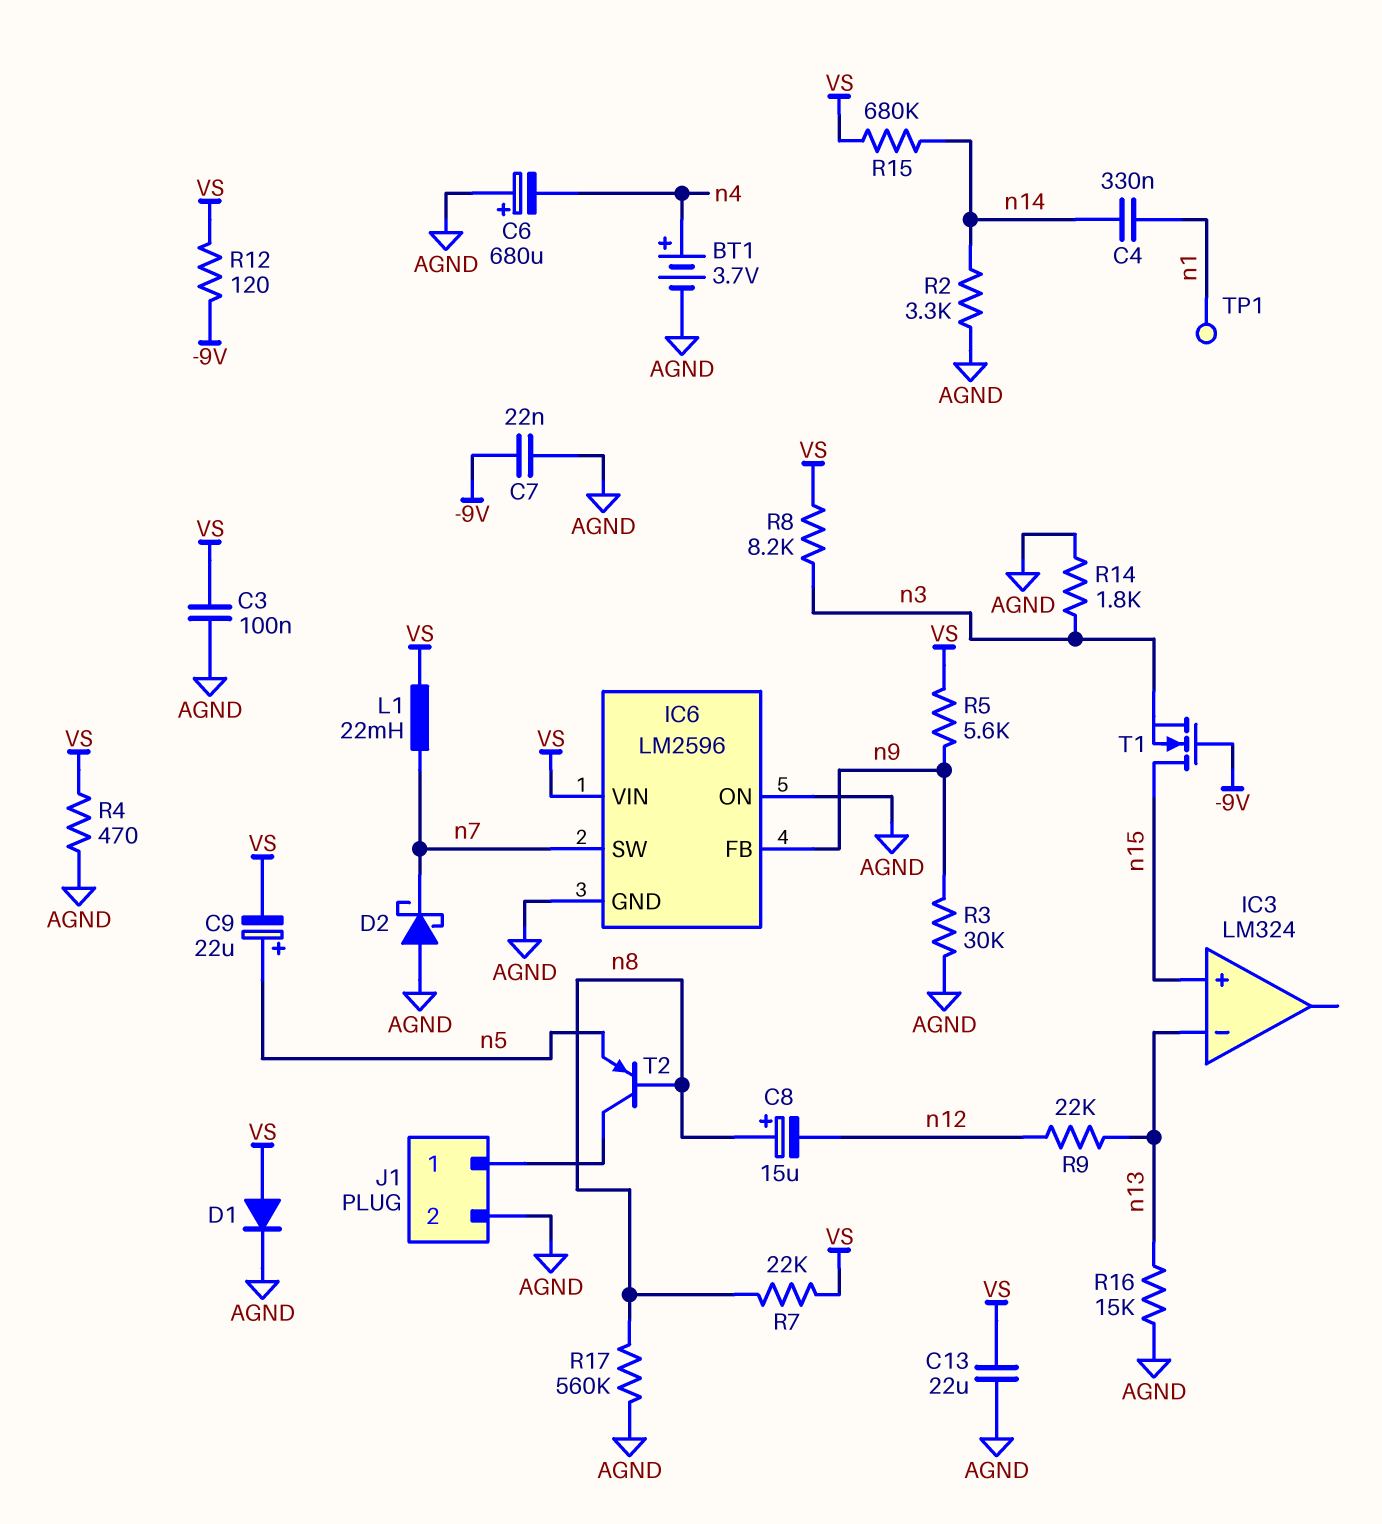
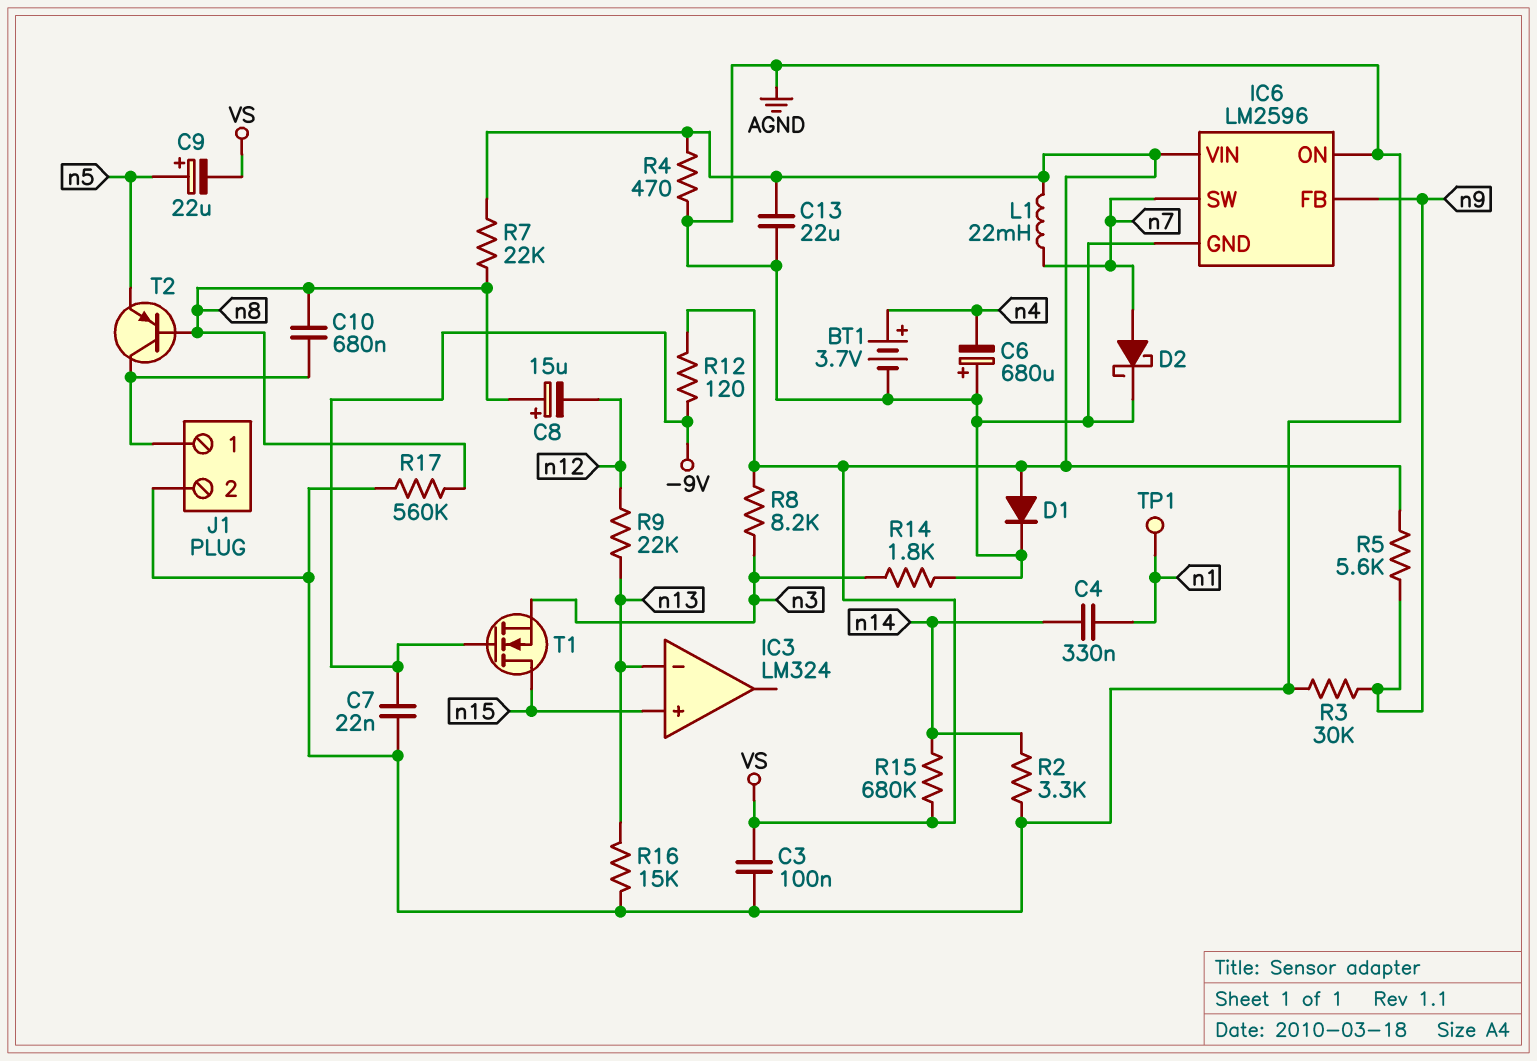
C10: none -> 680nF (J1/1, n8)
D2: schottky (A AGND, K n7) -> schottky (A n7, K AGND)

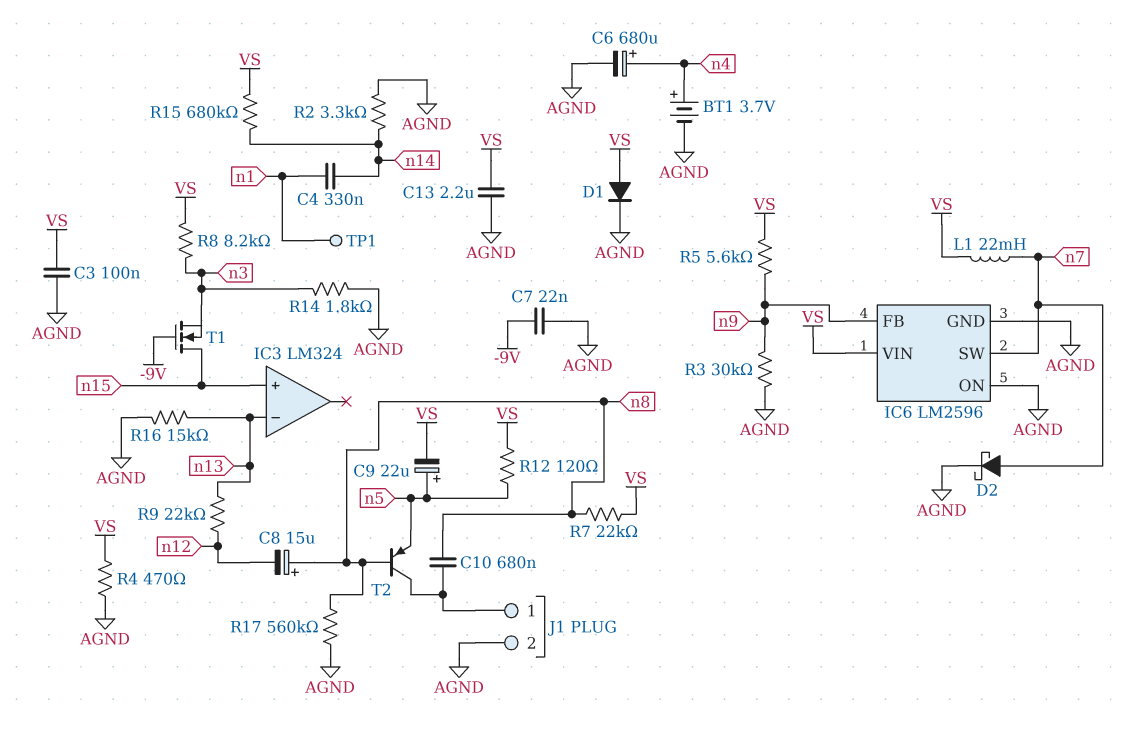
C6: 680uF (plus AGND, minus n4) -> 680uF (plus n4, minus AGND)
C13: 22uF (AGND, VS) -> 2.2uF (AGND, VS)
R12: 120 (-9V, VS) -> 120 (VS, n5)

